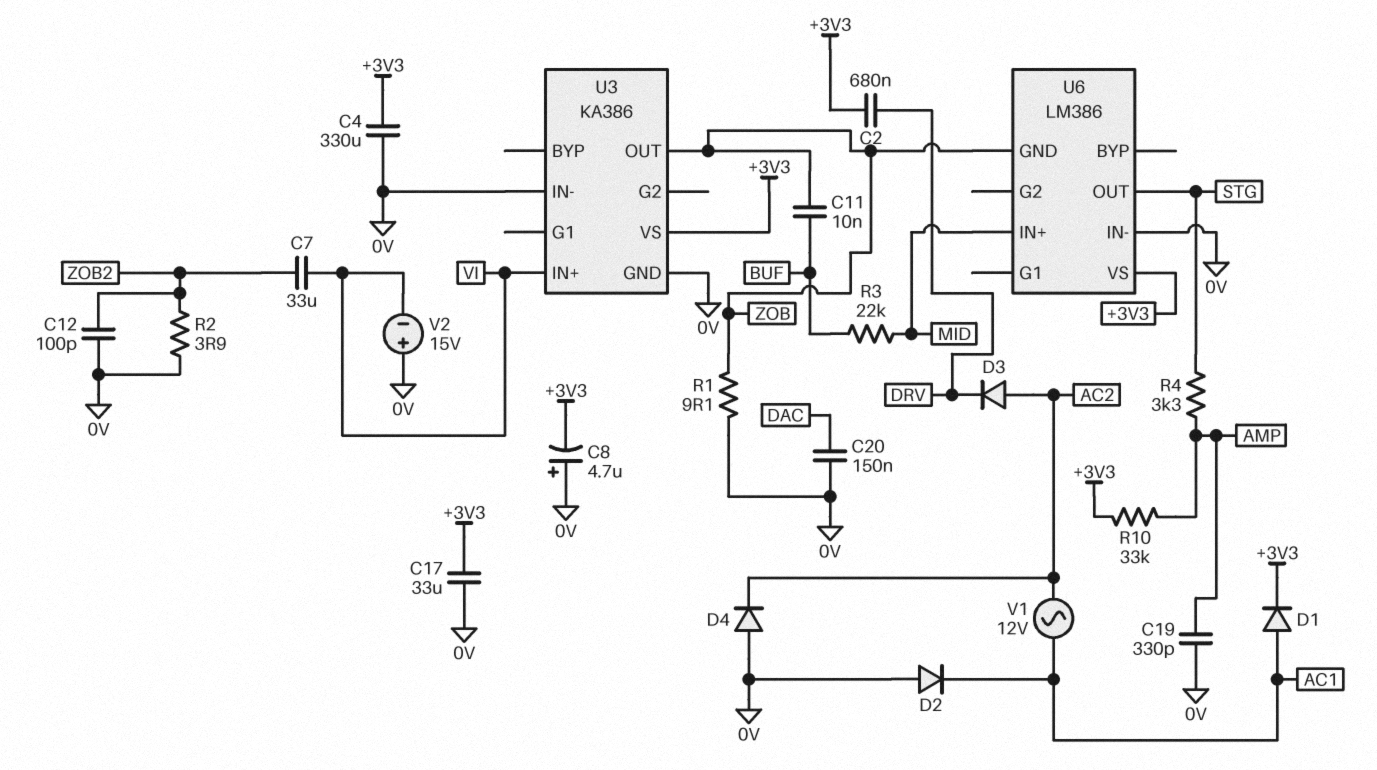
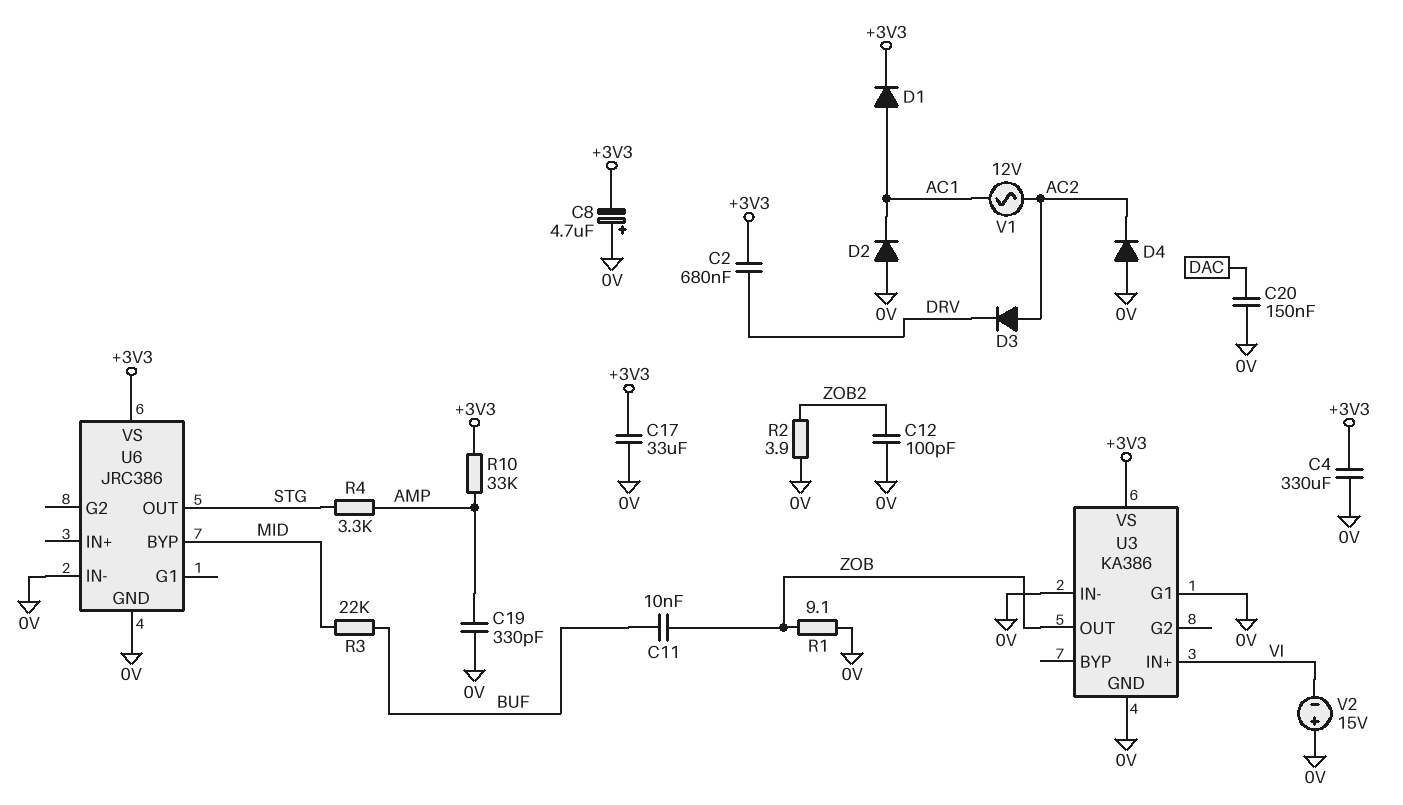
C7: 33uF (VI, ZOB2) -> none
U3 pin G1: none -> 0V
U6: LM386 -> JRC386
U6 pin BYP: none -> MID
U6 pin GND: ZOB -> 0V
U6 pin IN+: MID -> none

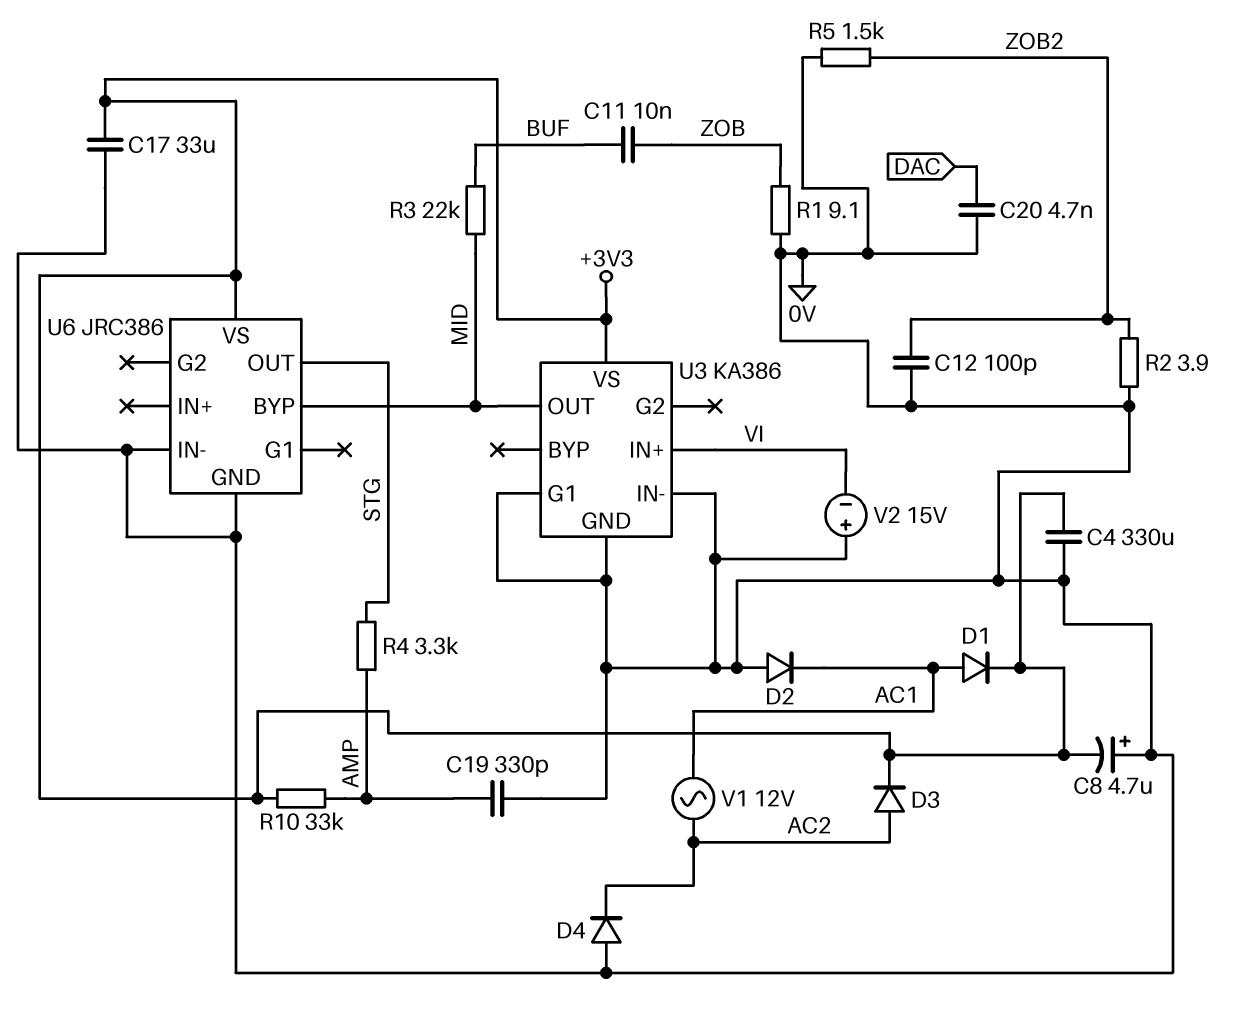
C2: 680nF (+3V3, DRV) -> none
C20: 150nF (0V, DAC) -> 4.7nF (0V, DAC)
D3: diode (A AC2, K DRV) -> diode (A AC2, K +3V3)
R5: none -> 1.5k (0V, ZOB2)
U3 pin OUT: ZOB -> MID

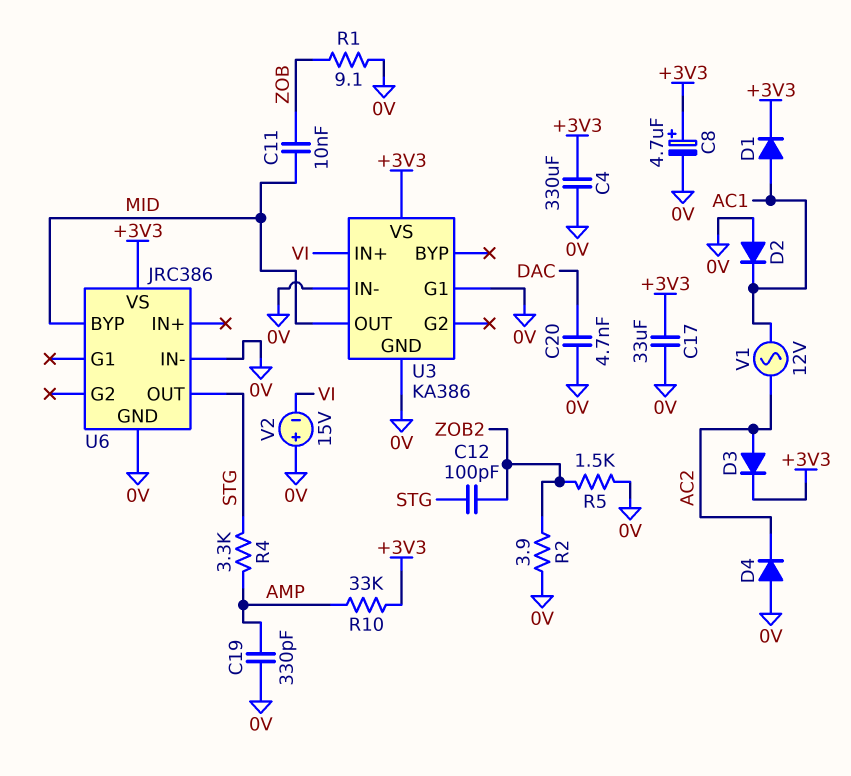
C8: 4.7uF (plus 0V, minus +3V3) -> 4.7uF (plus +3V3, minus 0V)
C11: 10nF (BUF, ZOB) -> 10nF (MID, ZOB)
C12: 100pF (0V, ZOB2) -> 100pF (STG, ZOB2)
R3: 22k (BUF, MID) -> none

